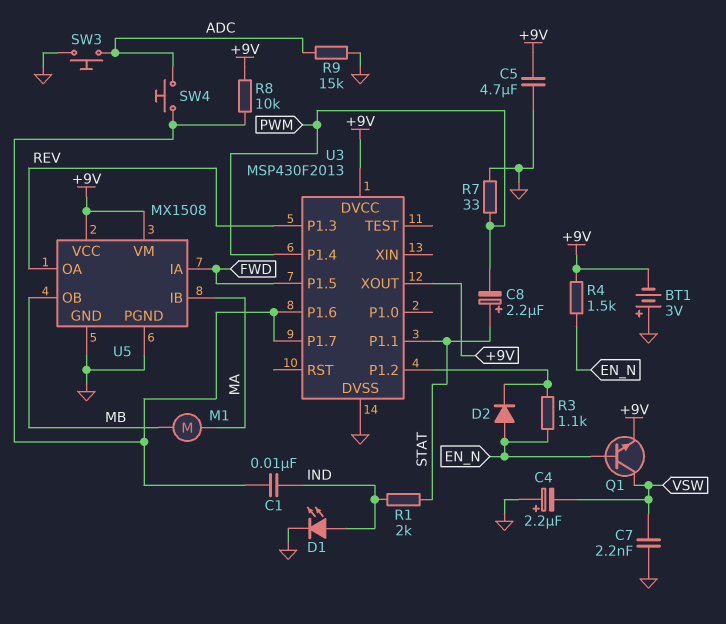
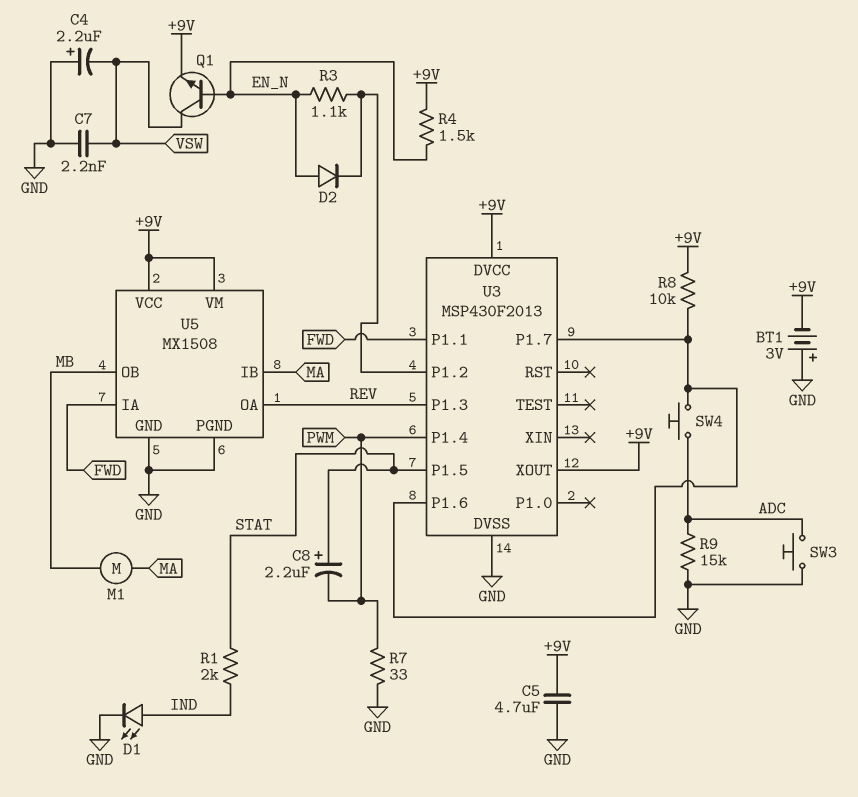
C1: 10nF (IND, U3/P1.6) -> none
U3 pin P1.1: STAT -> FWD
U3 pin P1.5: FWD -> STAT

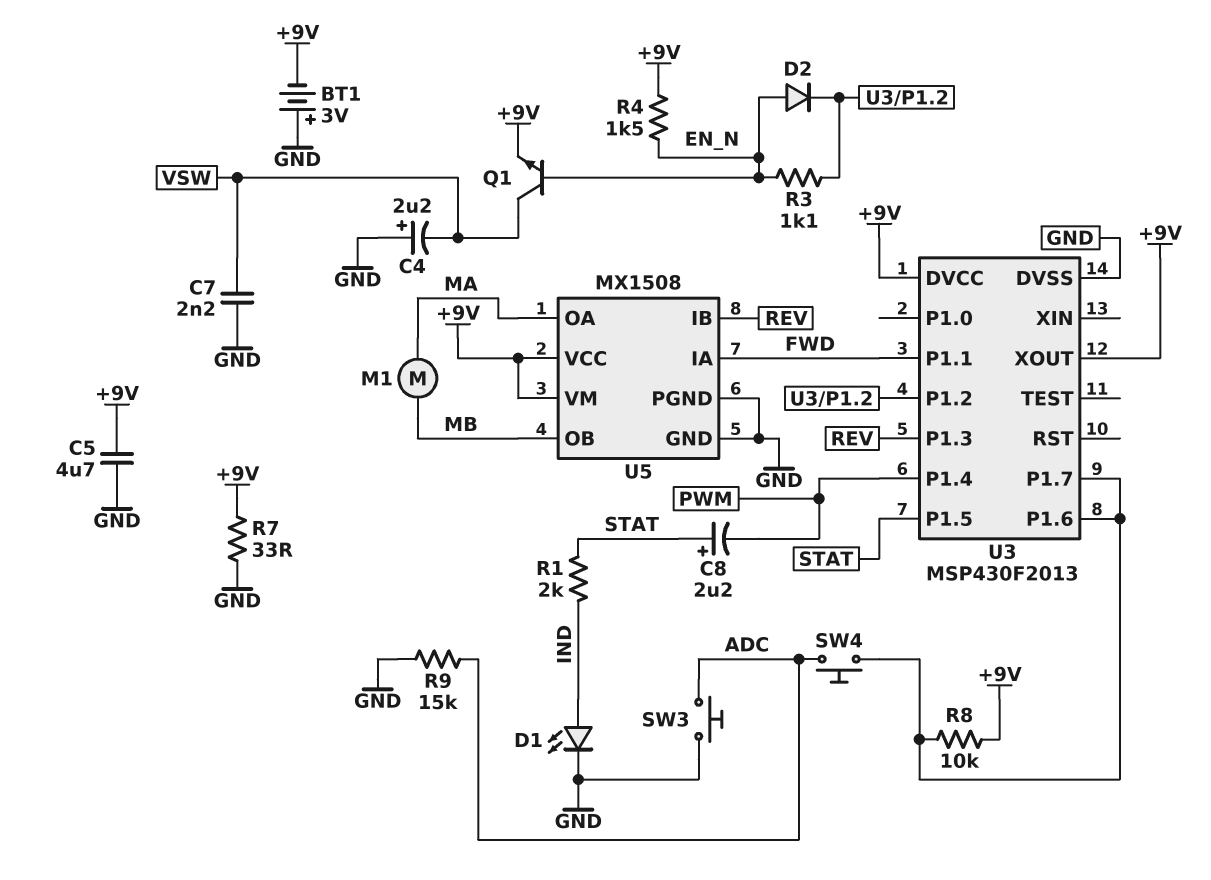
R7: 33 (GND, PWM) -> 33 (+9V, GND)
U5 pin IB: MA -> REV
U5 pin OA: REV -> MA

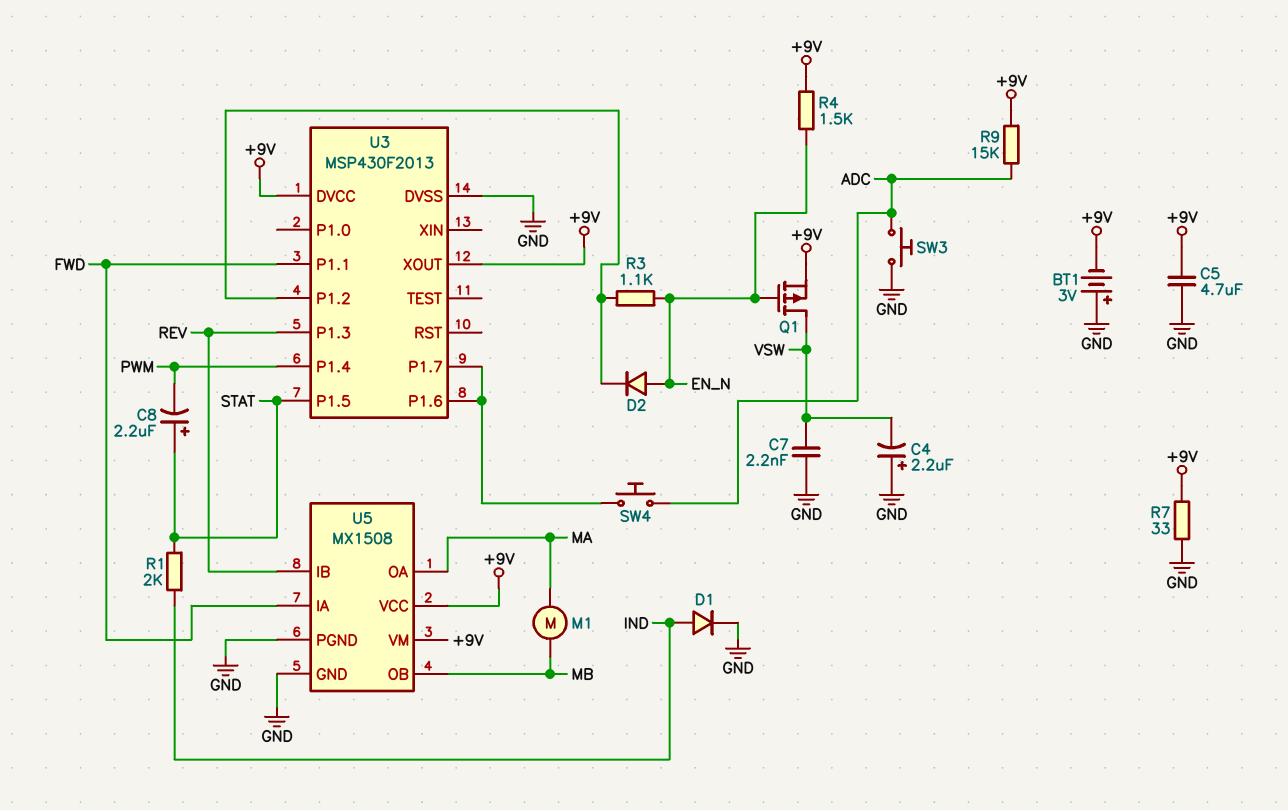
D1: LED (A IND, K GND) -> diode (A IND, K GND)
Q1: NPN (B EN_N, C VSW, E +9V) -> PMOS (G EN_N, D VSW, S +9V)
R8: 10k (+9V, U3/P1.6) -> none
R9: 15k (ADC, GND) -> 15k (+9V, ADC)

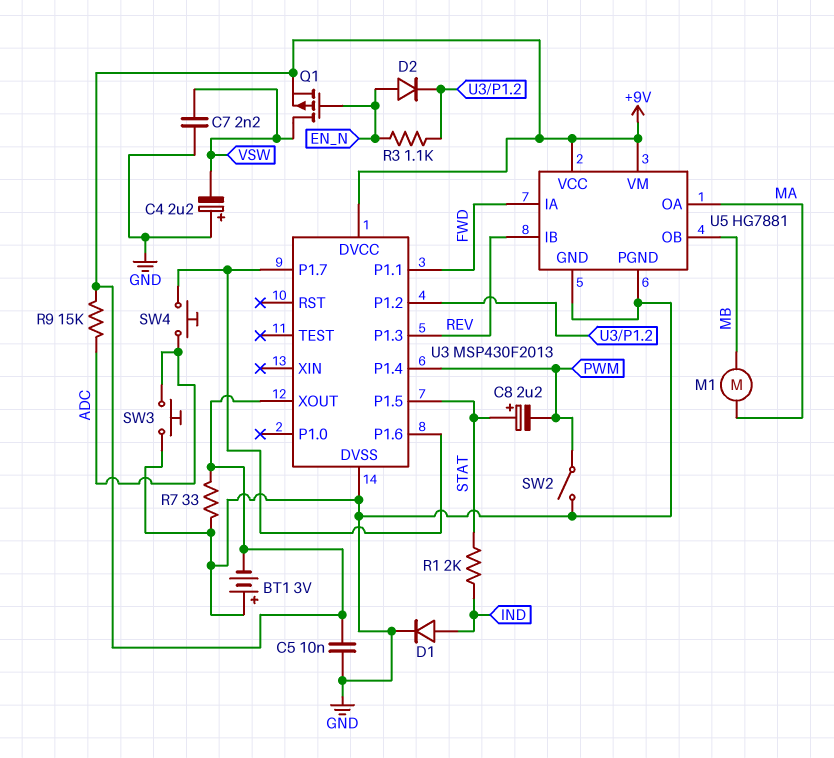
C5: 4.7uF (+9V, GND) -> 10nF (+9V, GND)
R4: 1.5k (+9V, EN_N) -> none
SW2: none -> switch (GND, PWM)
U5: MX1508 -> HG7881

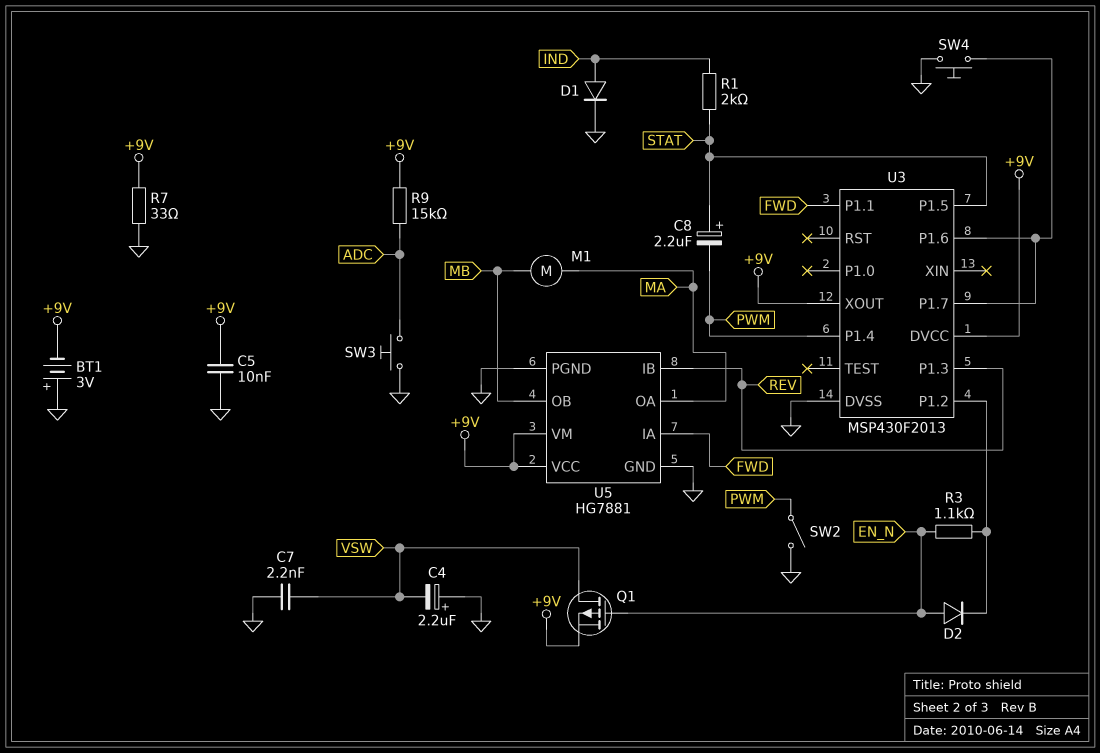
SW4: button (ADC, U3/P1.6) -> button (GND, U3/P1.6)

